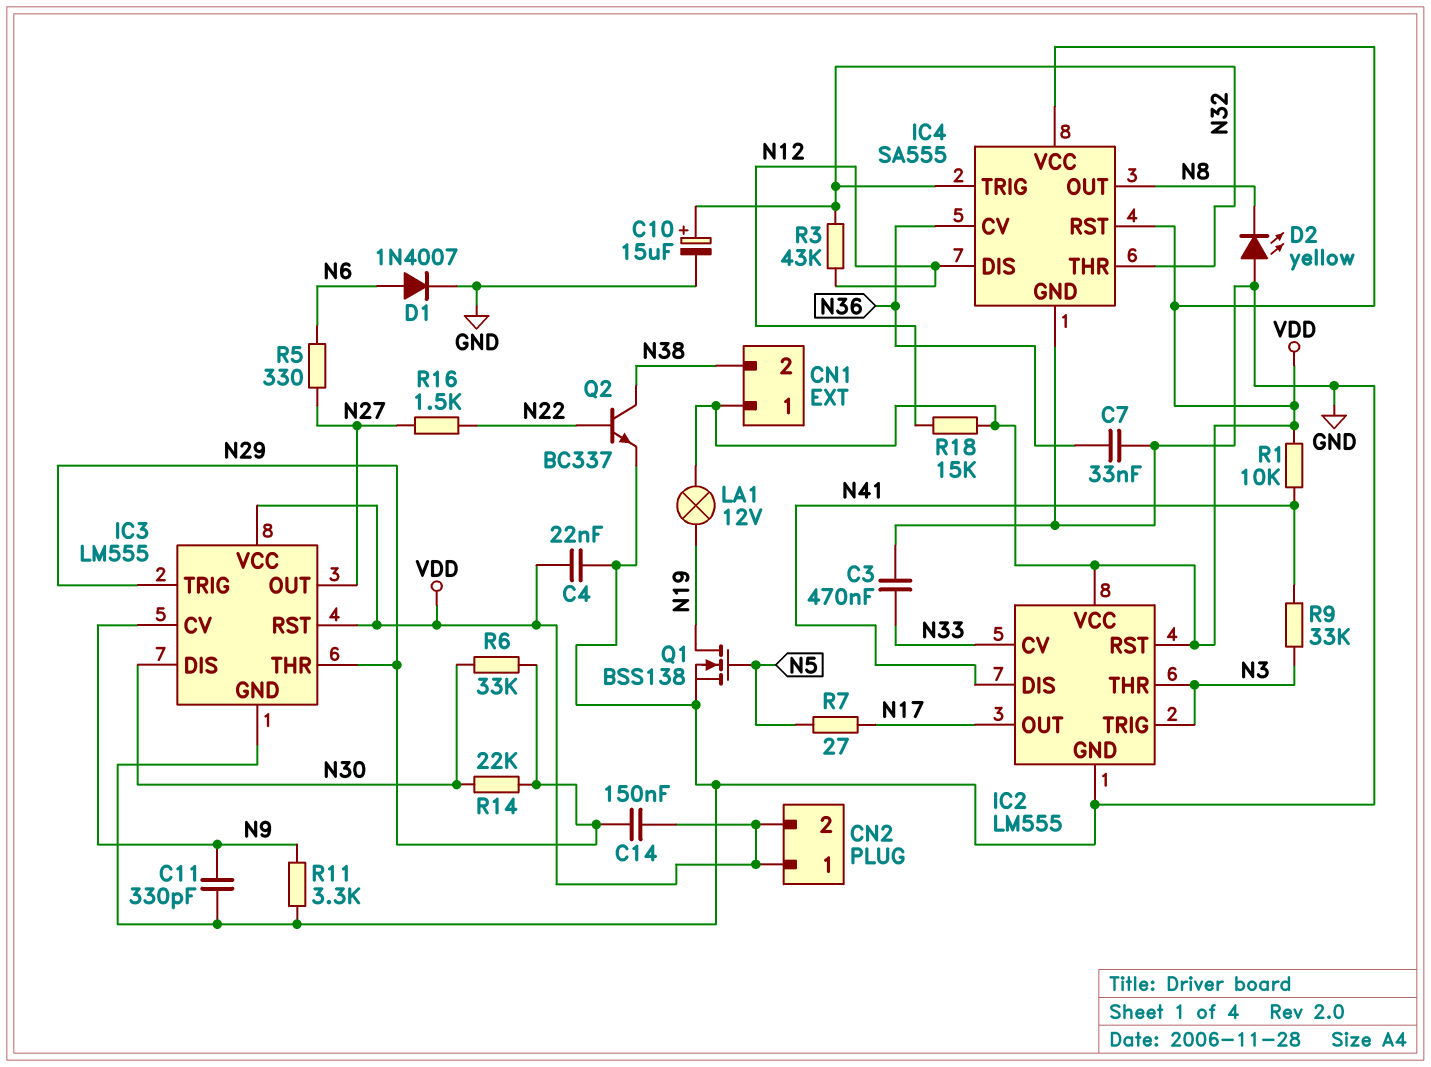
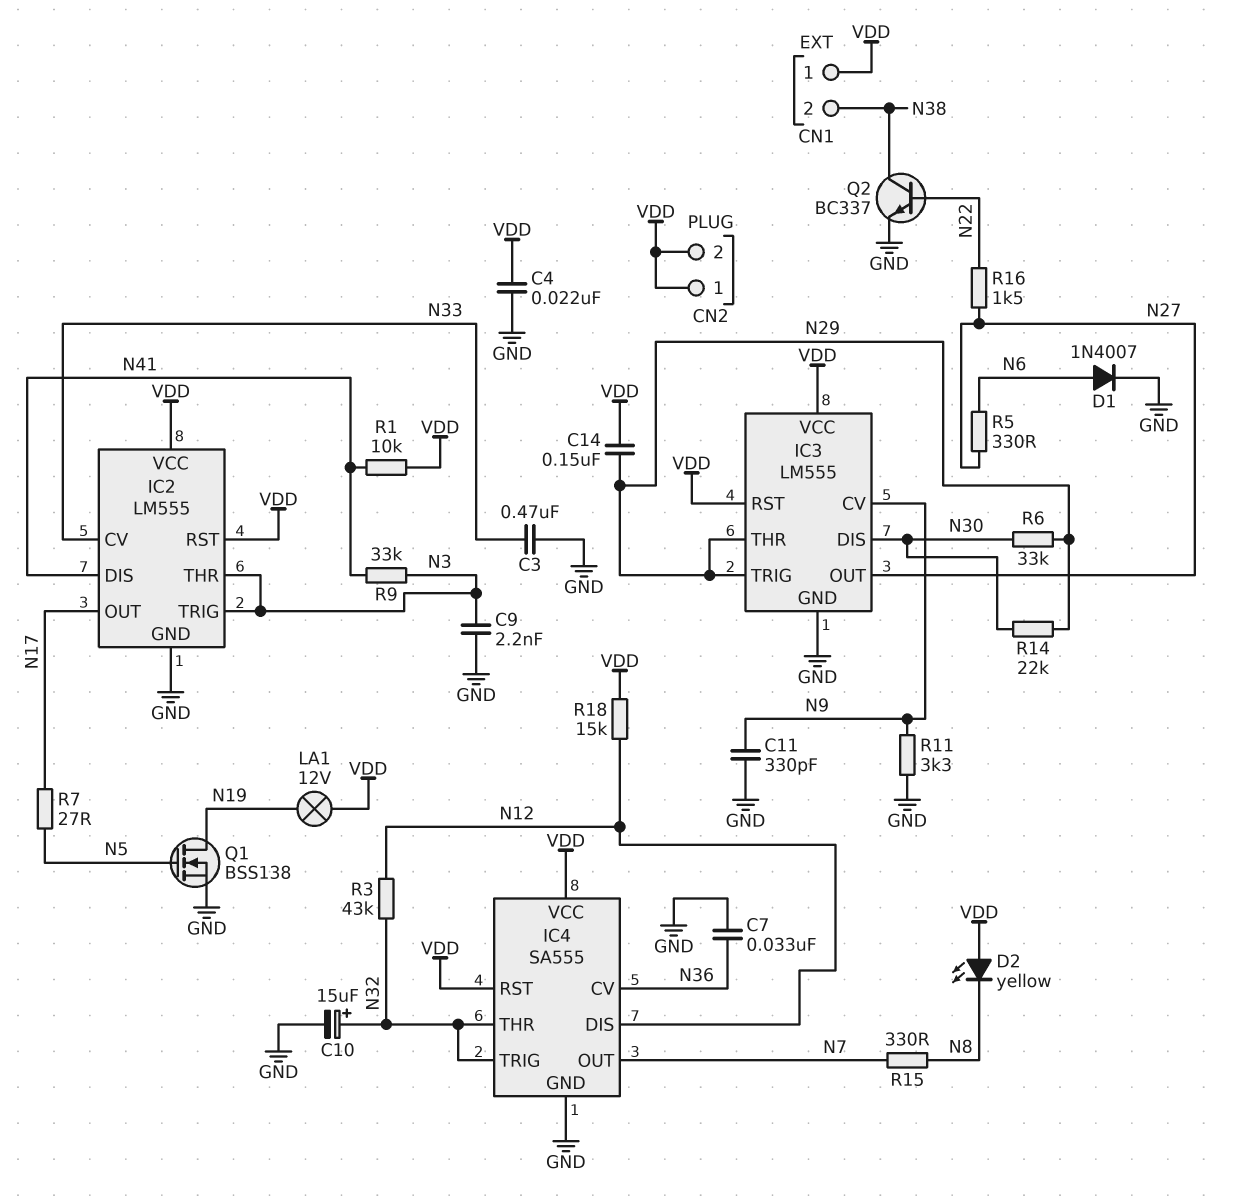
C9: none -> 2.2nF (GND, N3)
D2: LED yellow (A GND, K N8) -> LED yellow (A VDD, K N8)
IC4 pin OUT: N8 -> N7
R15: none -> 330 (N7, N8)

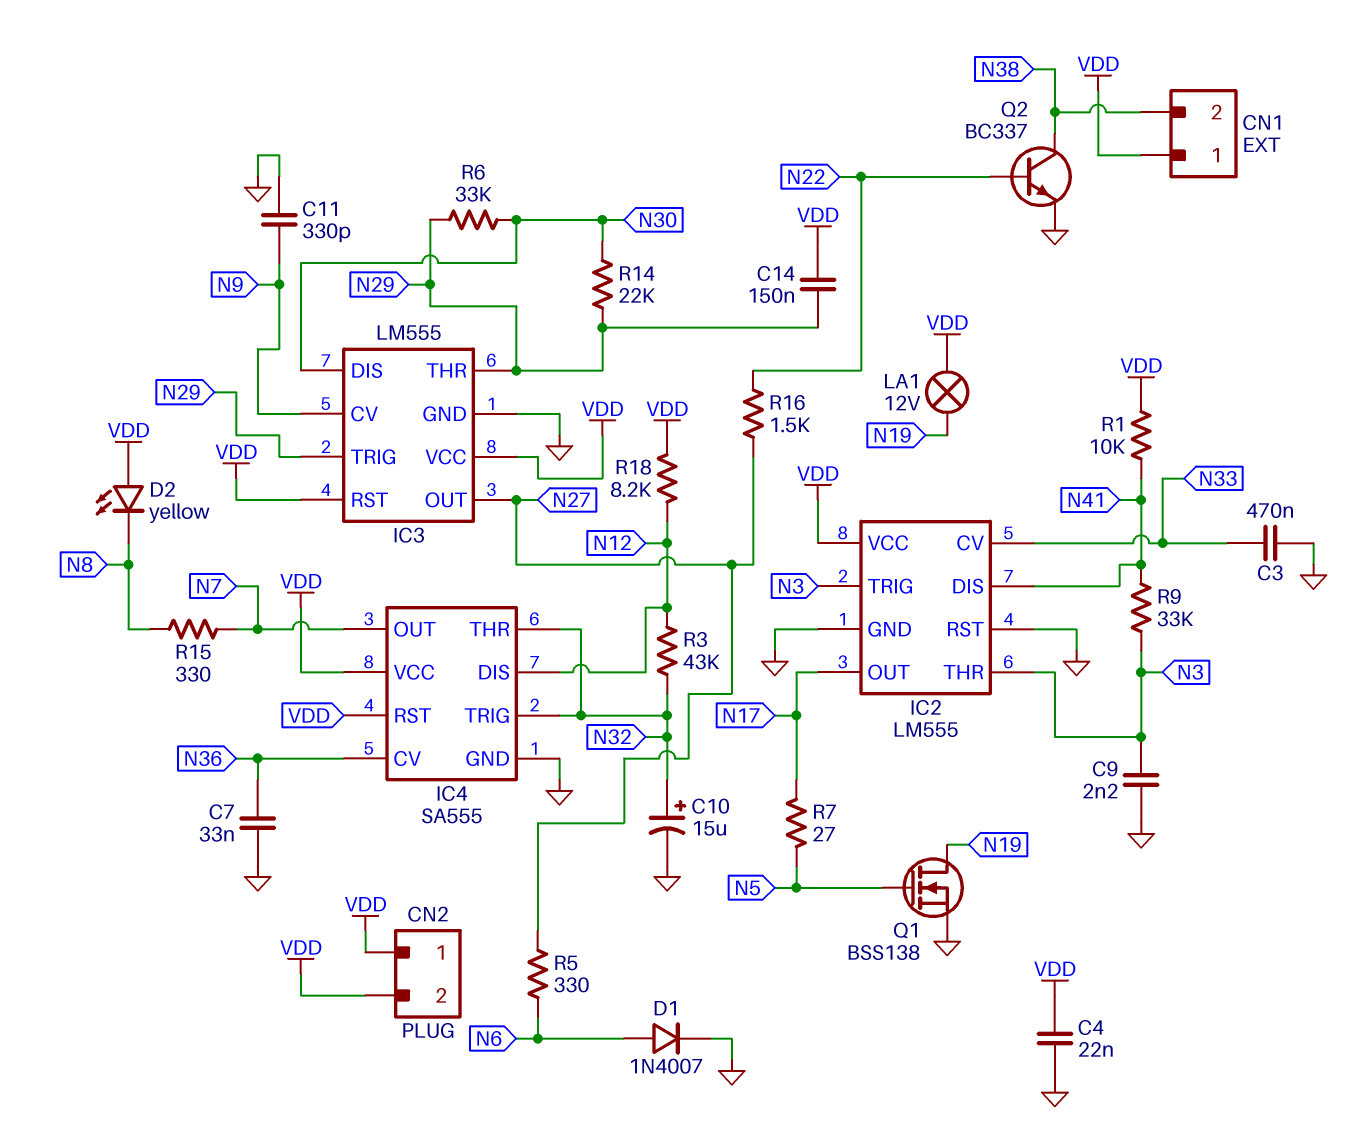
IC2 pin RST: VDD -> GND
R11: 3.3k (GND, N9) -> none
R18: 15k (N12, VDD) -> 8.2k (N12, VDD)

